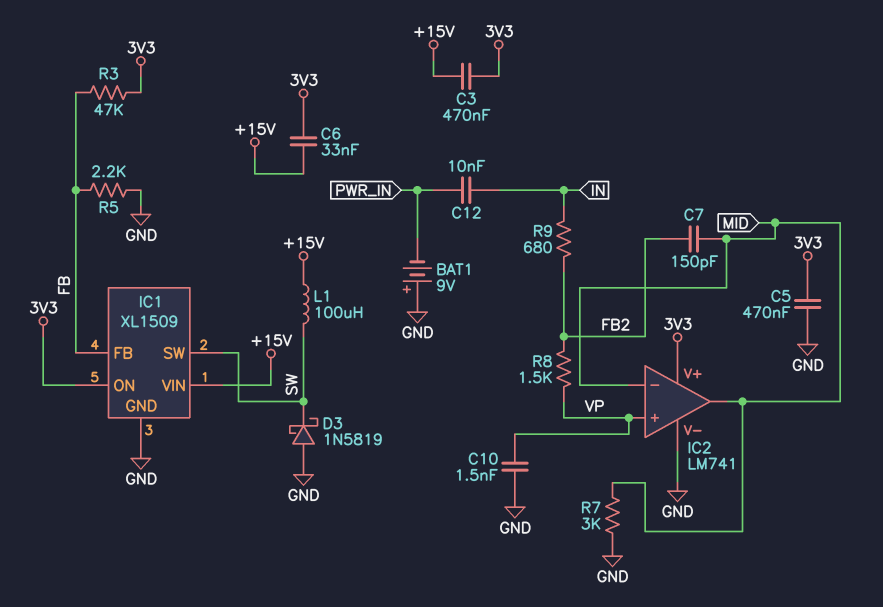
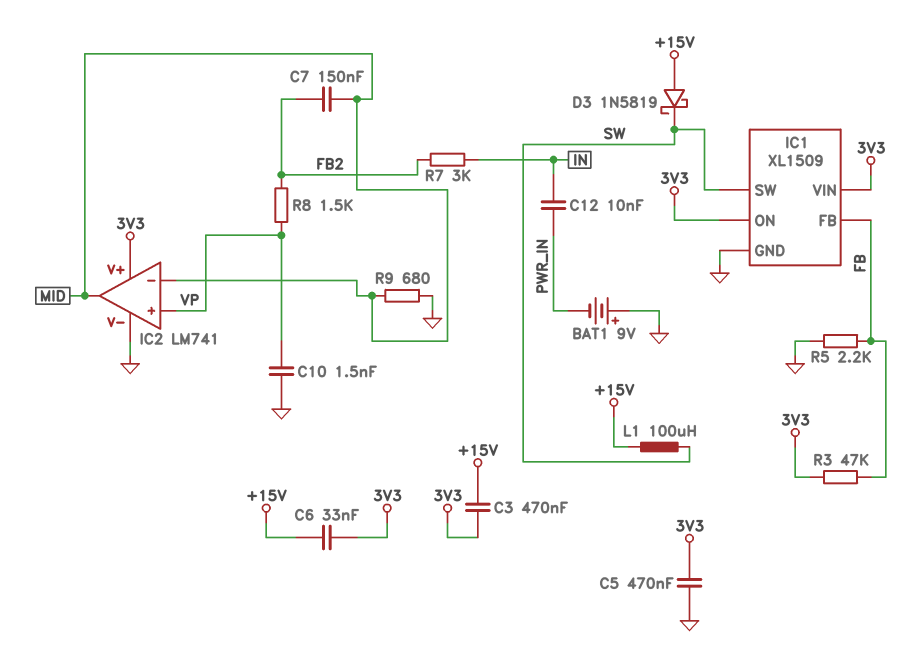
C7: 150pF (FB2, MID) -> 150nF (FB2, MID)
D3: schottky 1N5819 (A GND, K SW) -> schottky 1N5819 (A +15V, K SW)
IC1 pin VIN: +15V -> 3V3
R7: 3k (GND, MID) -> 3k (FB2, IN)
R9: 680 (FB2, IN) -> 680 (GND, MID)

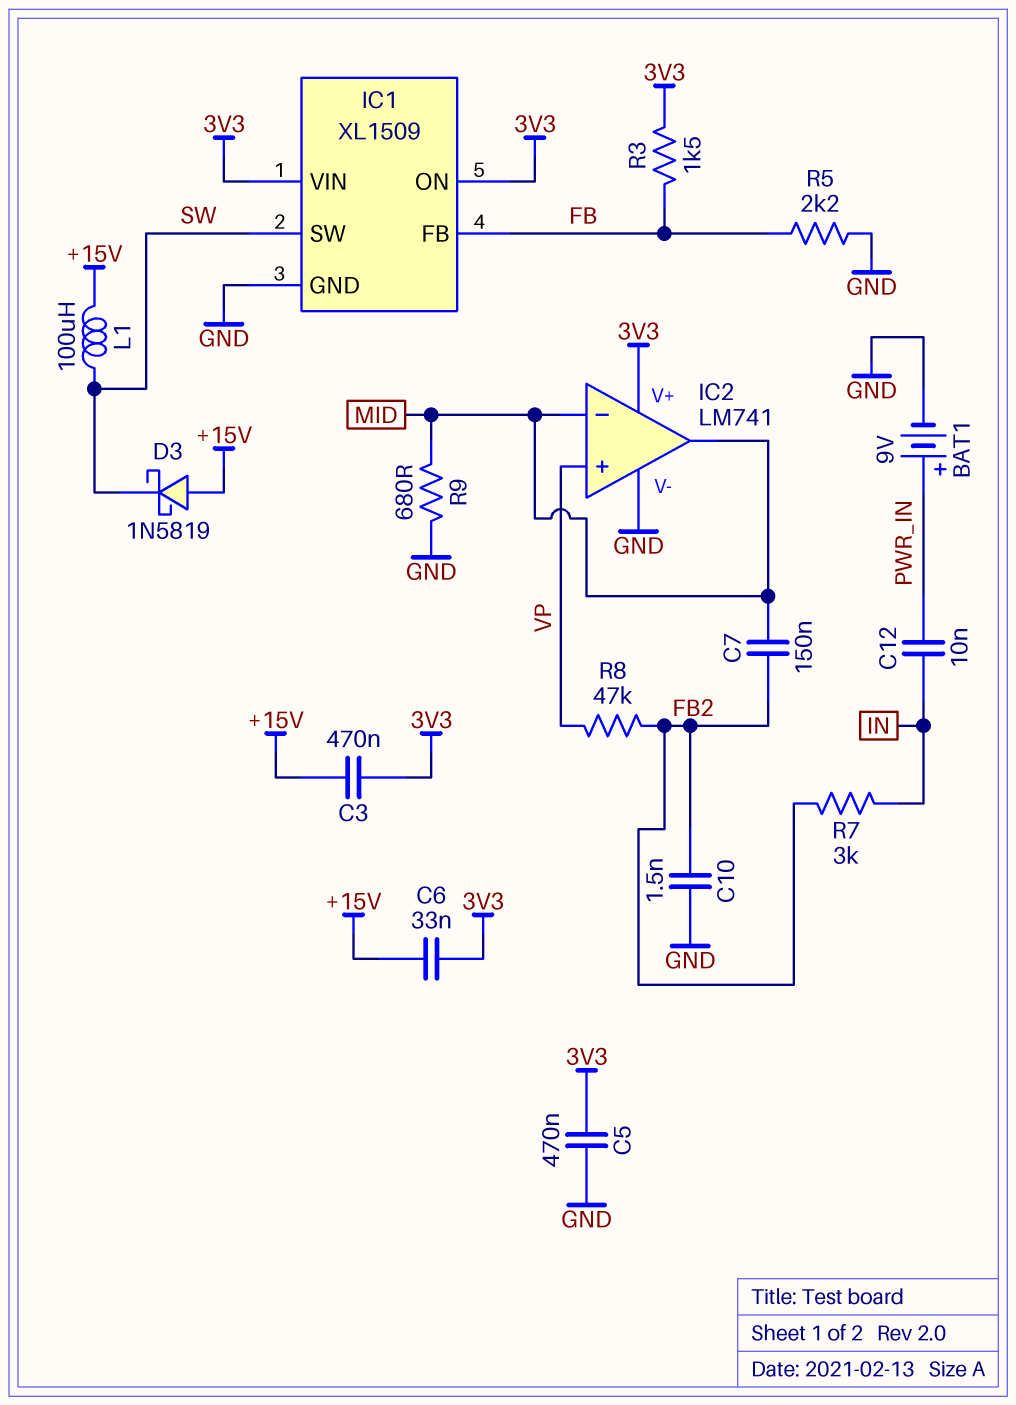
BAT1: 9V (plus GND, minus PWR_IN) -> 9V (plus PWR_IN, minus GND)
C10: 1.5nF (GND, VP) -> 1.5nF (FB2, GND)
R3: 47k (3V3, FB) -> 1.5k (3V3, FB)
R8: 1.5k (FB2, VP) -> 47k (FB2, VP)

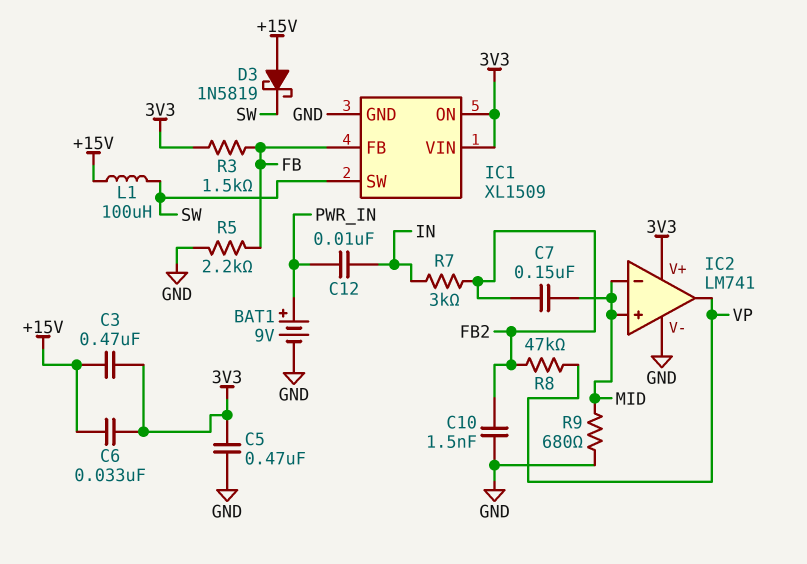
IC2 pin in+: VP -> MID
IC2 pin out: MID -> VP

